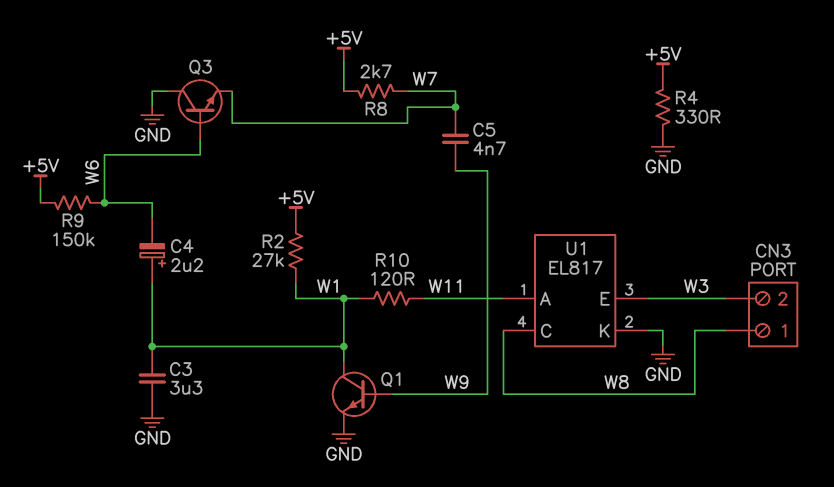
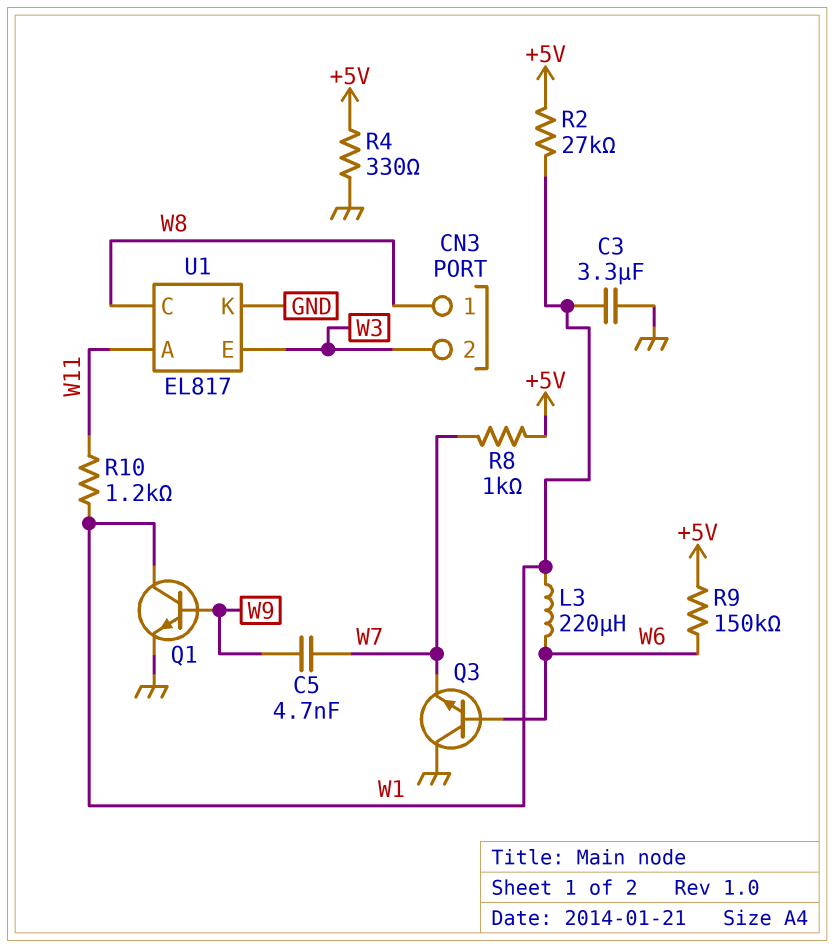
C4: 2.2uF (plus W1, minus W6) -> none
L3: none -> 220uH (W1, W6)
R8: 2.7k (+5V, W7) -> 1k (+5V, W7)
R10: 120 (W1, W11) -> 1.2k (W1, W11)

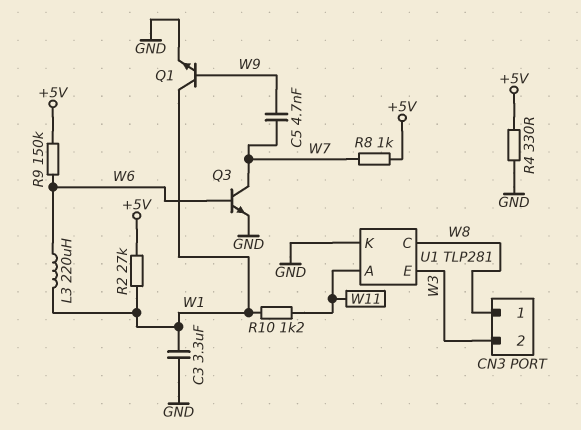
Q3: NPN (B W6, C GND, E W7) -> NPN (B W6, C W7, E GND)
U1: EL817 -> TLP281

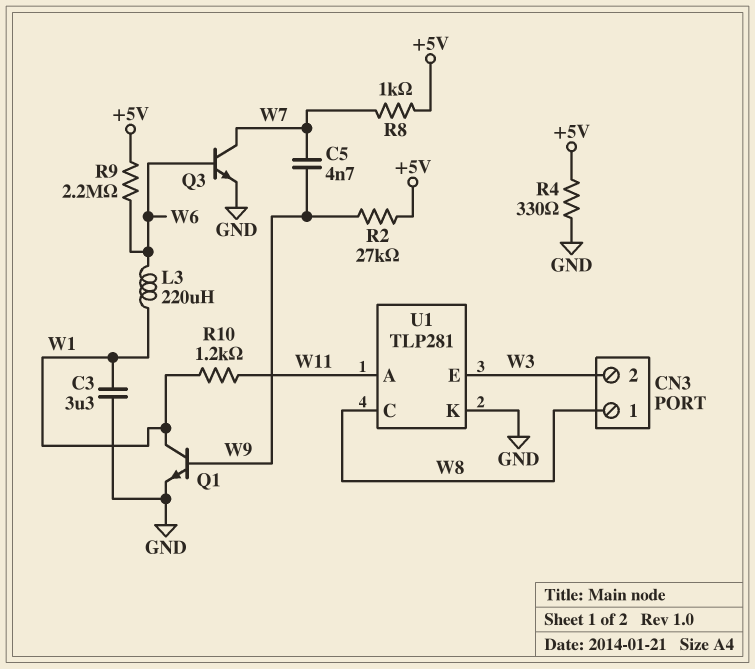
R2: 27k (+5V, W1) -> 27k (+5V, W9)
R9: 150k (+5V, W6) -> 2.2M (+5V, W6)

